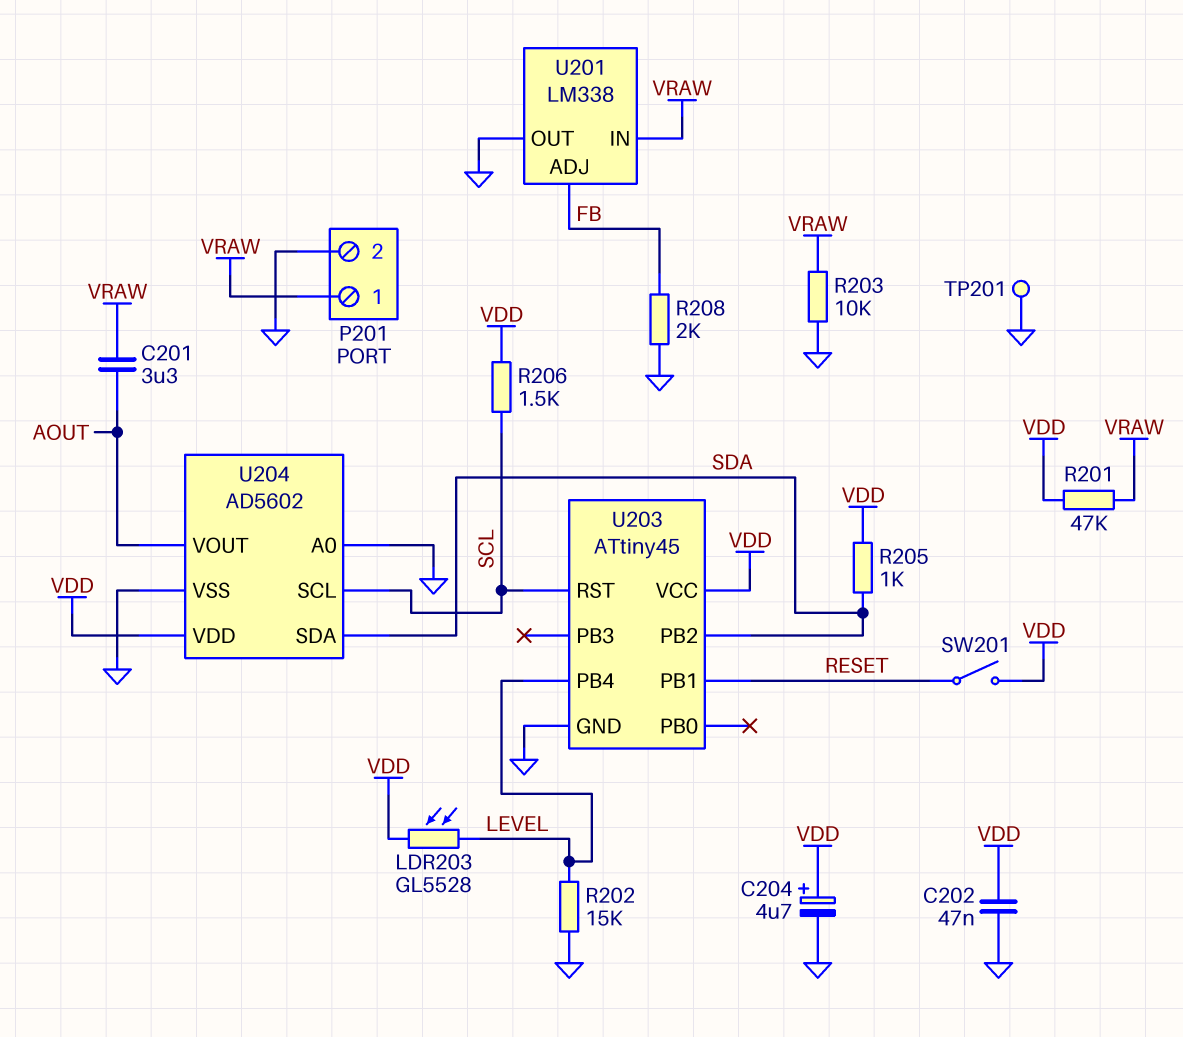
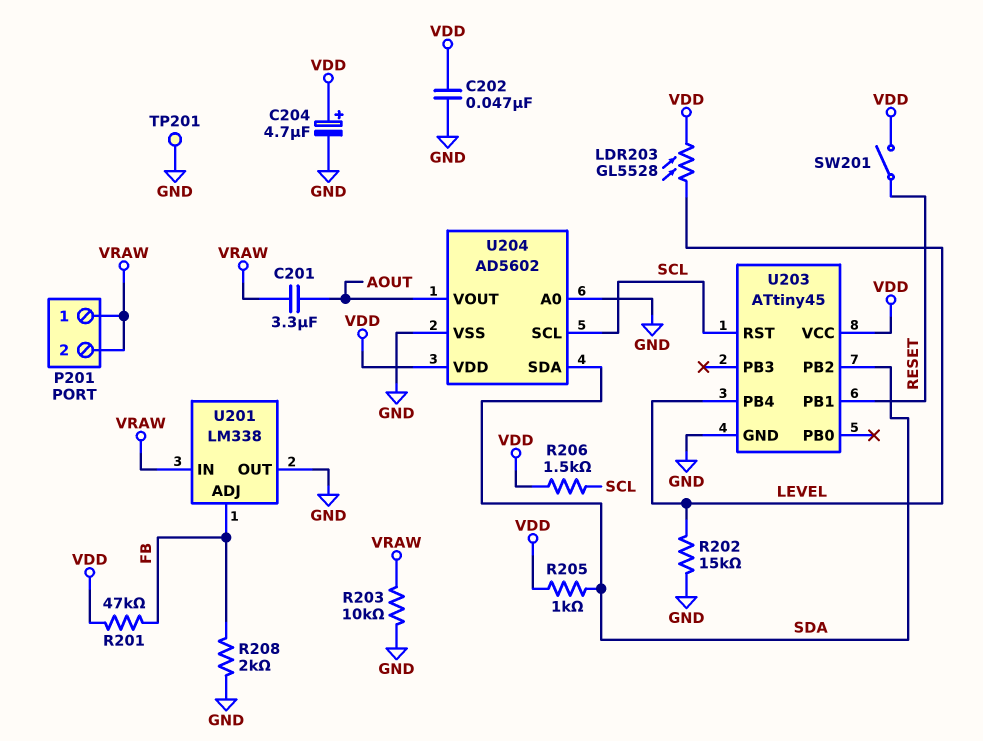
P201 pin 2: GND -> VRAW
R201: 47k (VDD, VRAW) -> 47k (FB, VDD)

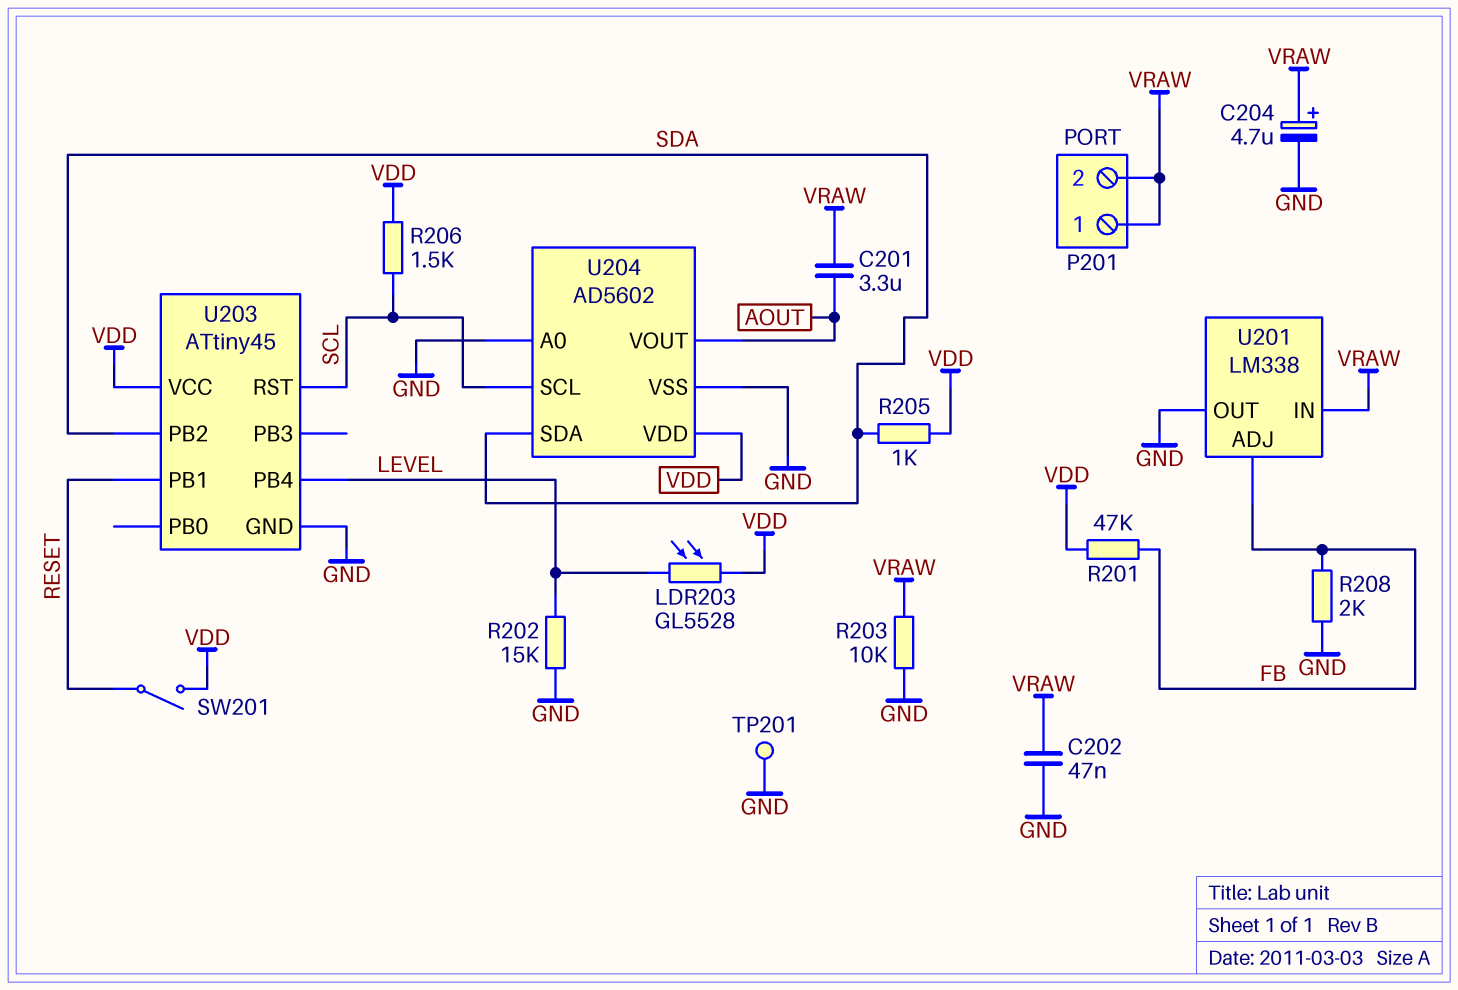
C202: 47nF (GND, VDD) -> 47nF (GND, VRAW)
C204: 4.7uF (plus VDD, minus GND) -> 4.7uF (plus VRAW, minus GND)

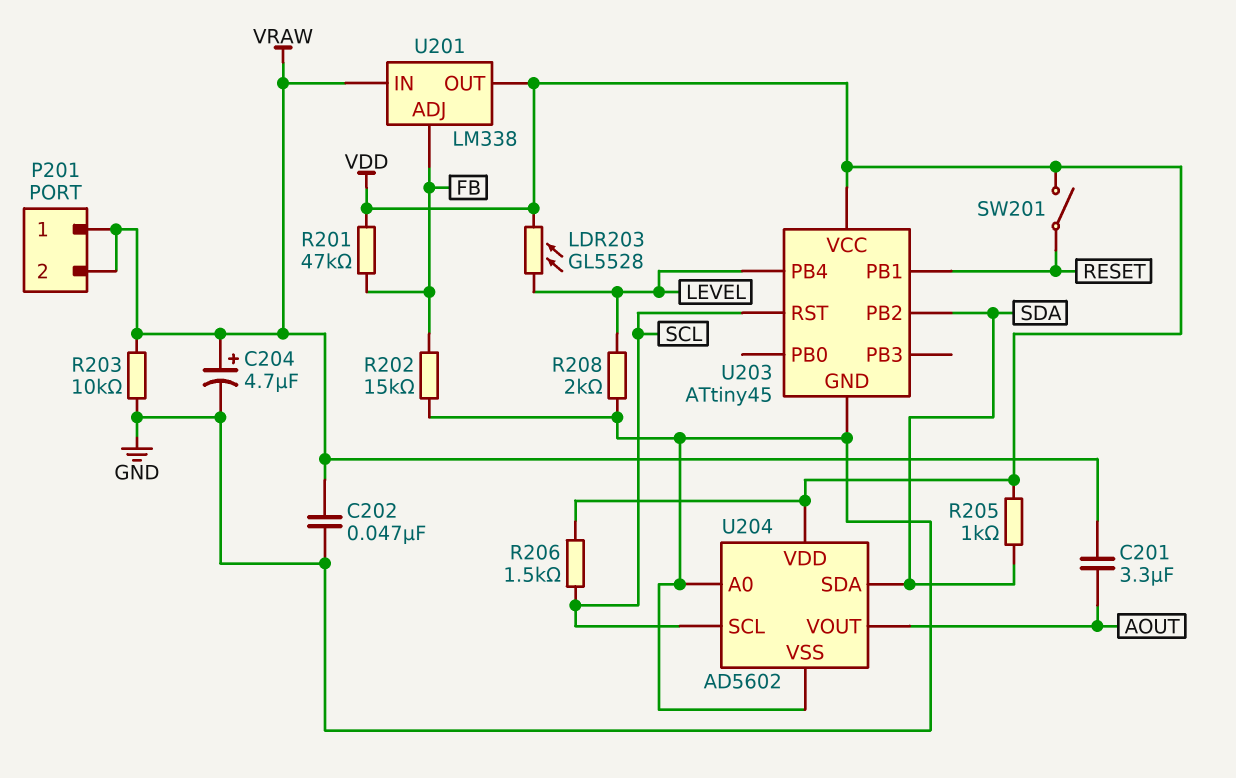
R202: 15k (GND, LEVEL) -> 15k (FB, GND)
R208: 2k (FB, GND) -> 2k (GND, LEVEL)
TP201: test point (GND) -> none
U201 pin OUT: GND -> VDD

